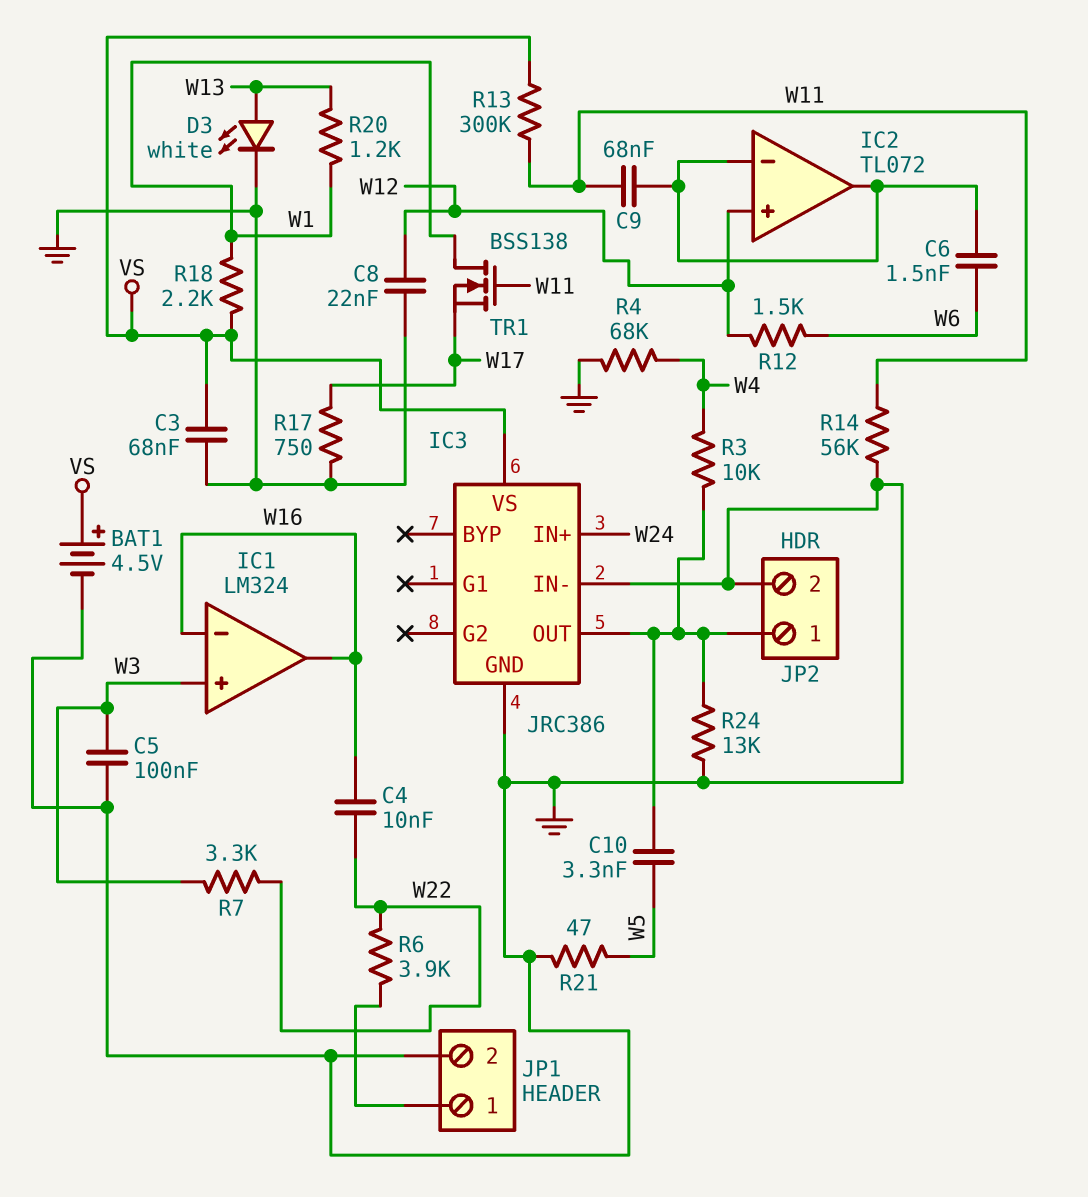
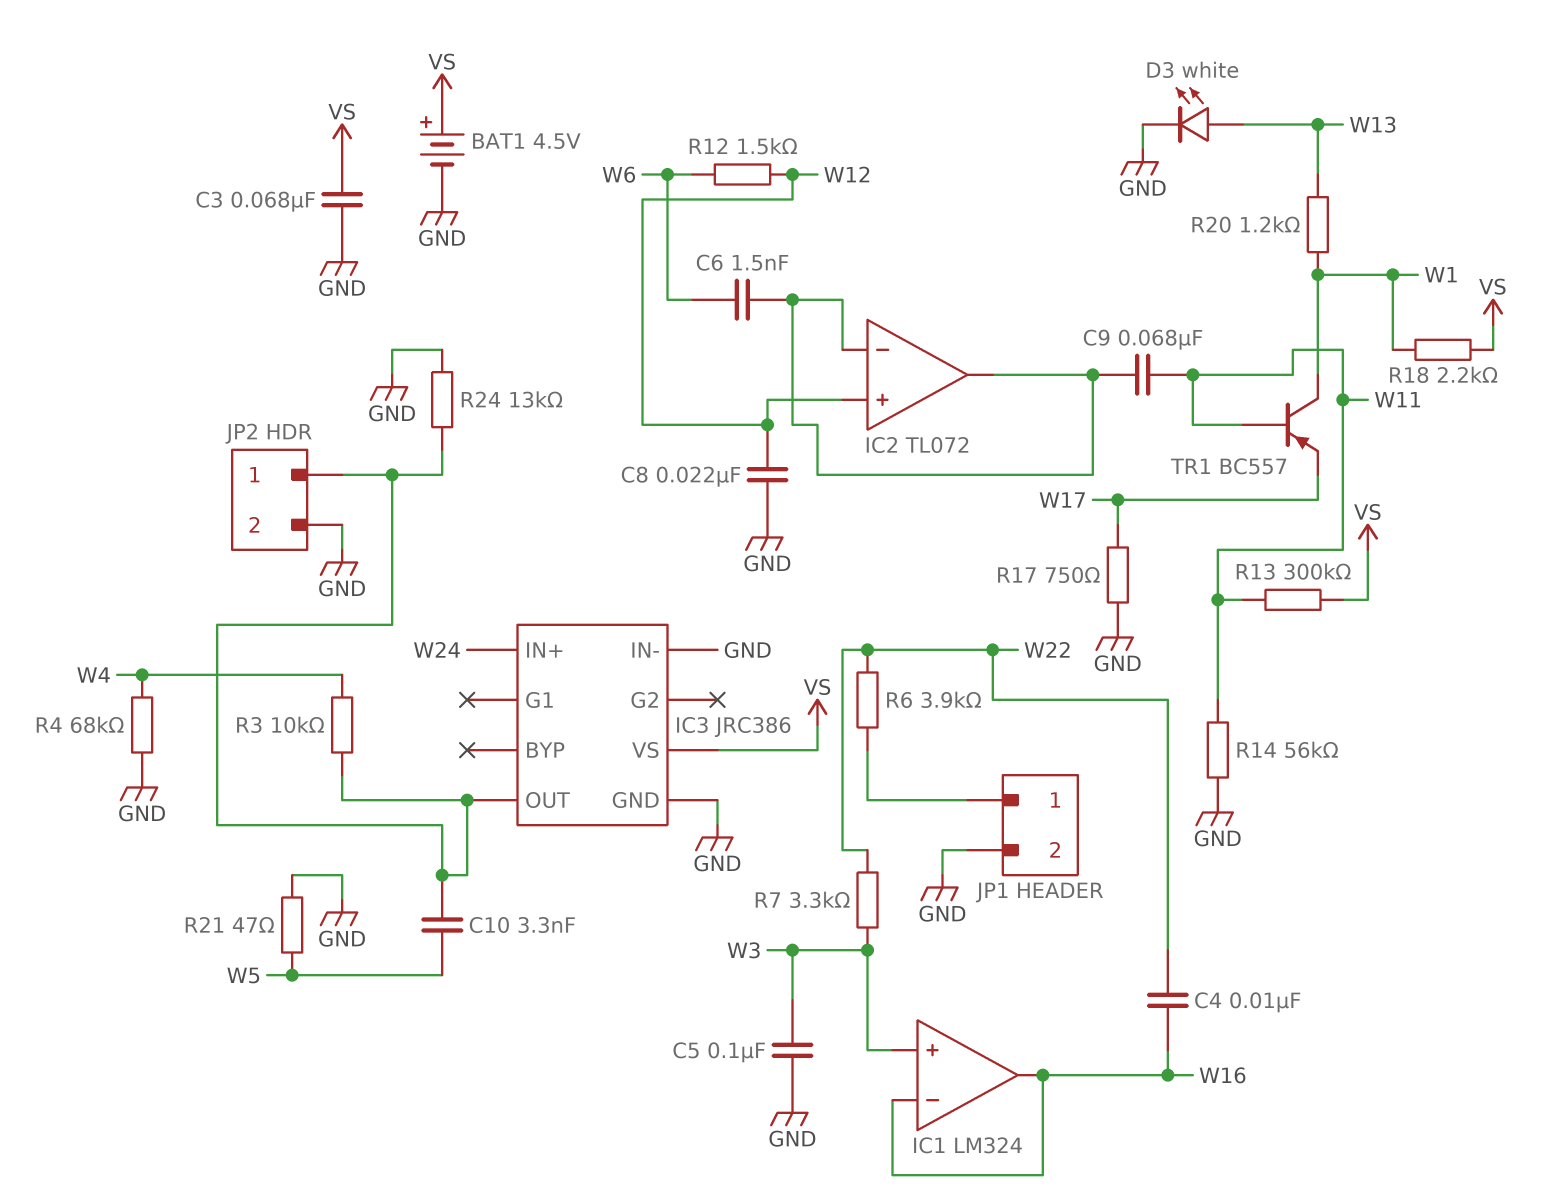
TR1: NMOS BSS138 (G W11, D W1, S W17) -> PNP BC557 (B W11, C W1, E W17)

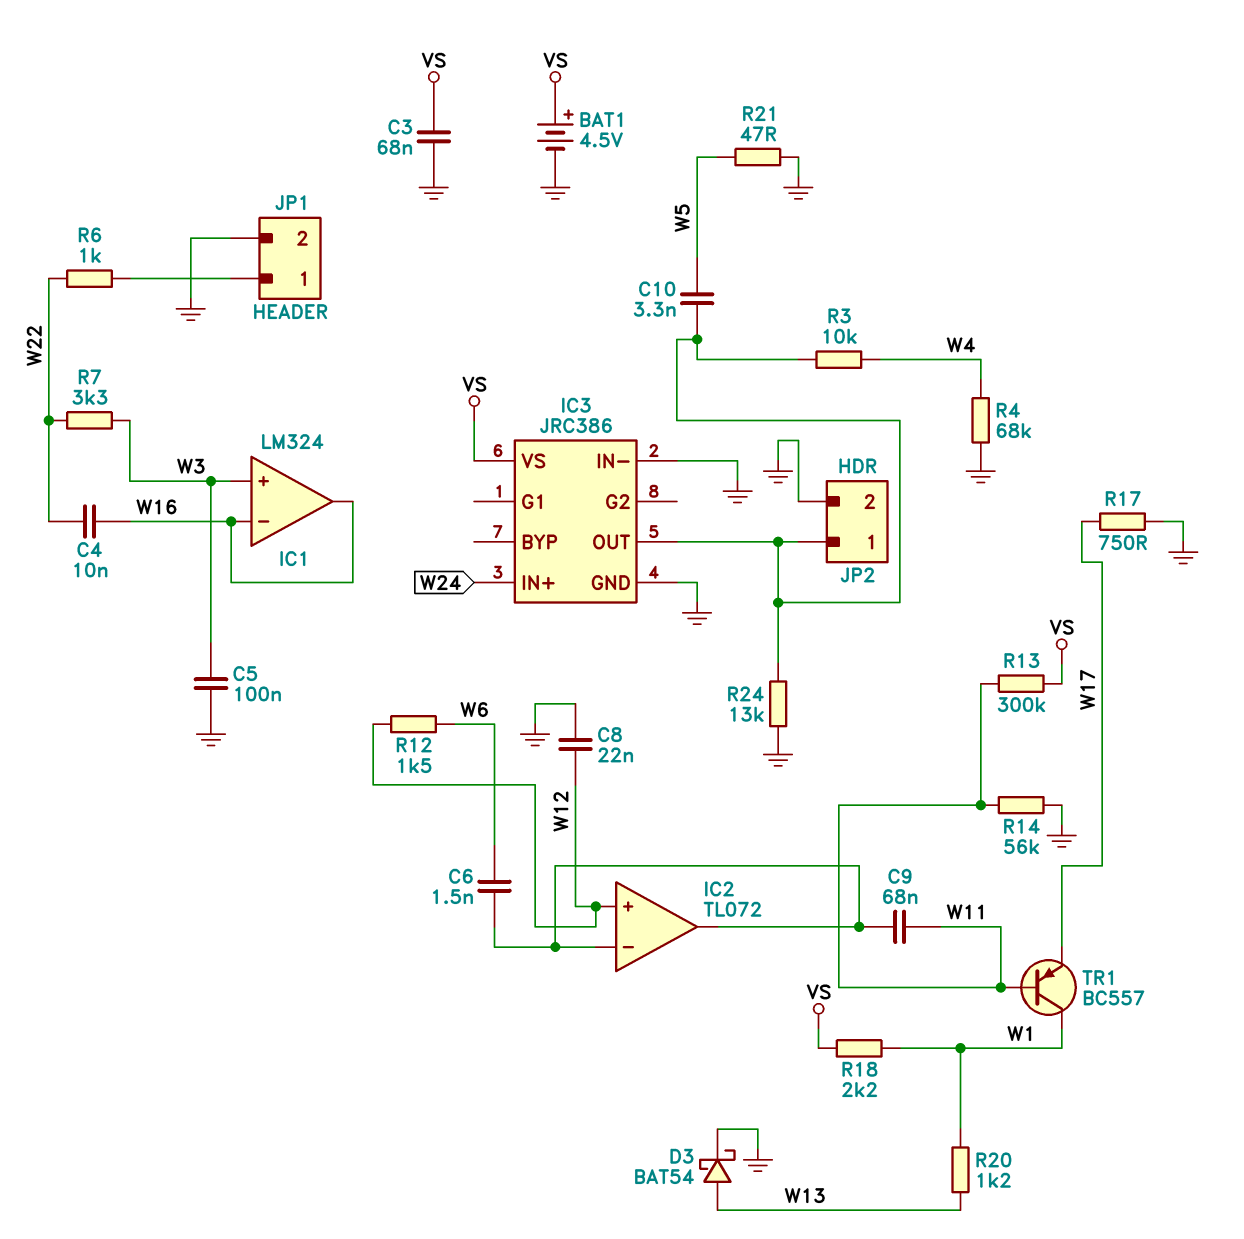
D3: LED white (A W13, K GND) -> schottky BAT54 (A W13, K GND)
R6: 3.9k (JP1/1, W22) -> 1k (JP1/1, W22)

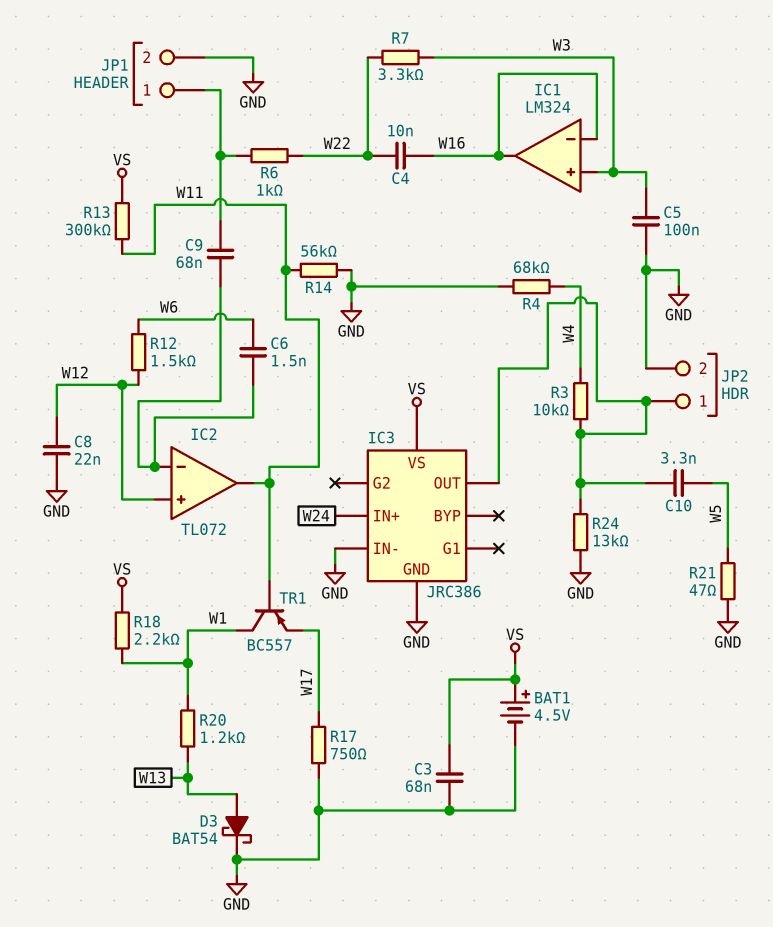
C9: 68nF (IC2/in-, W11) -> 68nF (IC2/in-, JP1/1)
IC2 pin out: IC2/in- -> W11

